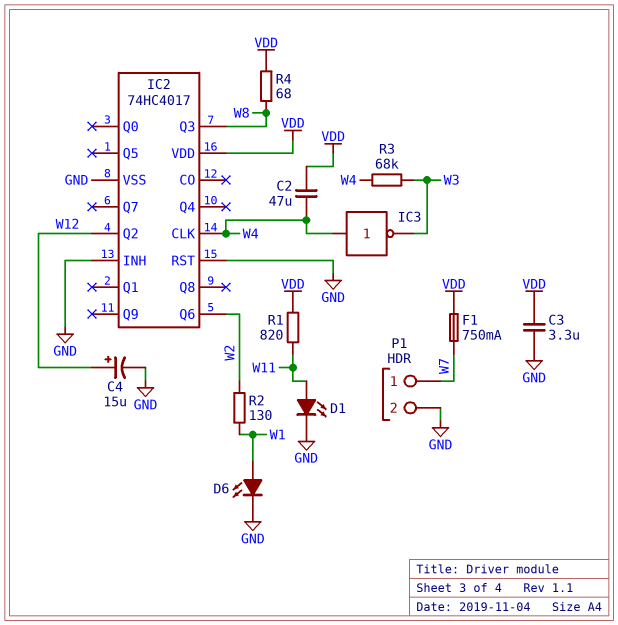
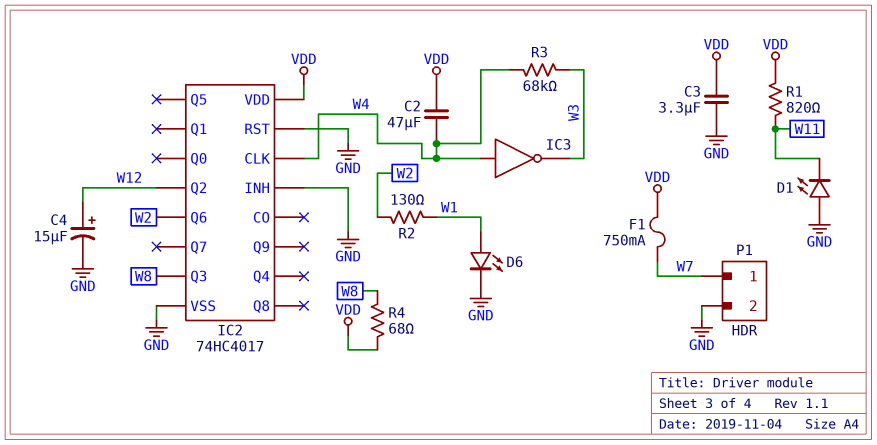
D1: LED (A W11, K GND) -> LED (A GND, K W11)

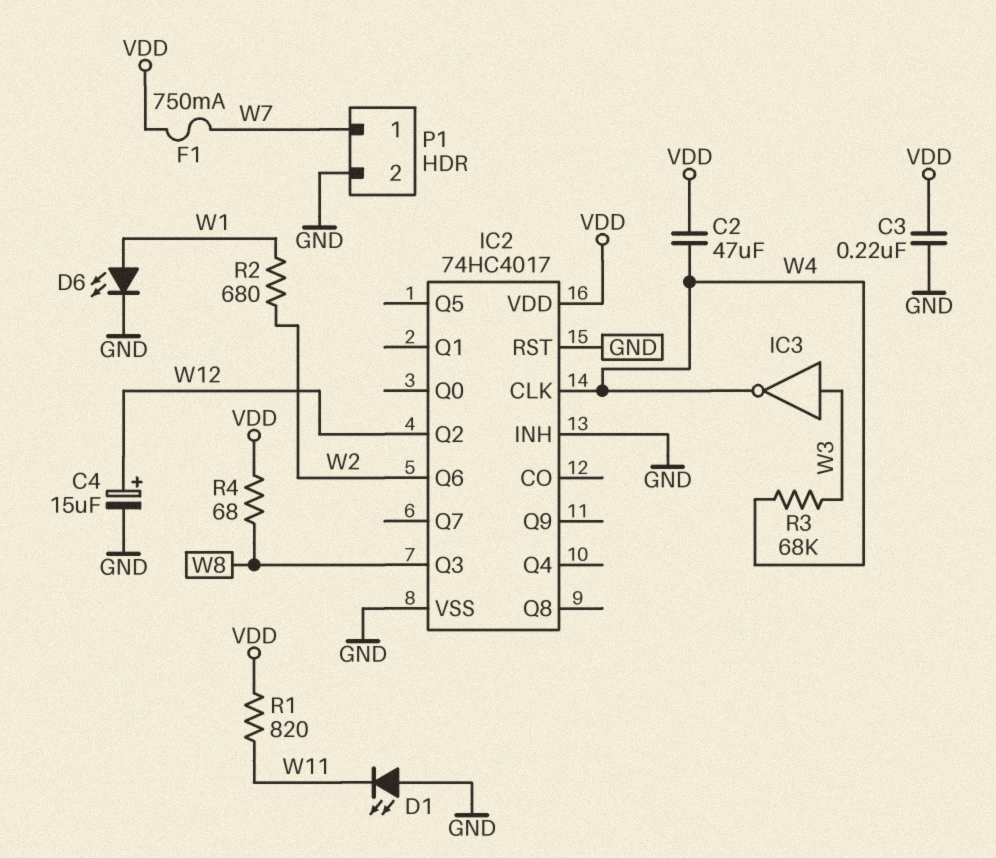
C3: 3.3uF (GND, VDD) -> 220nF (GND, VDD)
IC3: NOT (in W4, out W3) -> NOT (in W3, out W4)
R2: 130 (W1, W2) -> 680 (W1, W2)

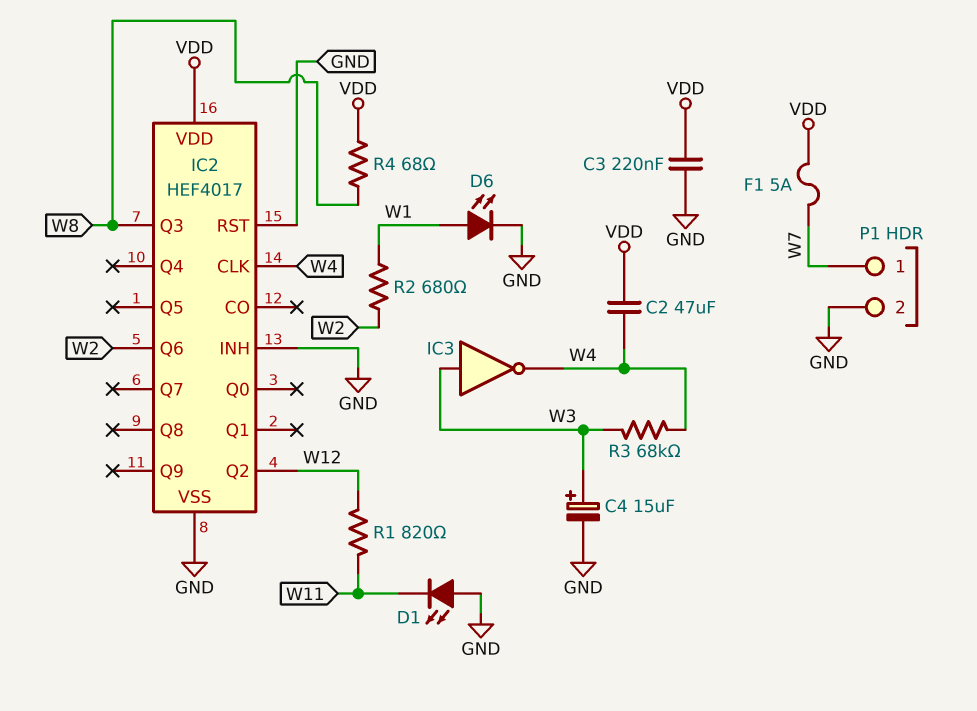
C4: 15uF (plus W12, minus GND) -> 15uF (plus W3, minus GND)
F1: 750mA (VDD, W7) -> 5A (VDD, W7)
IC2: 74HC4017 -> HEF4017
R1: 820 (VDD, W11) -> 820 (W11, W12)

